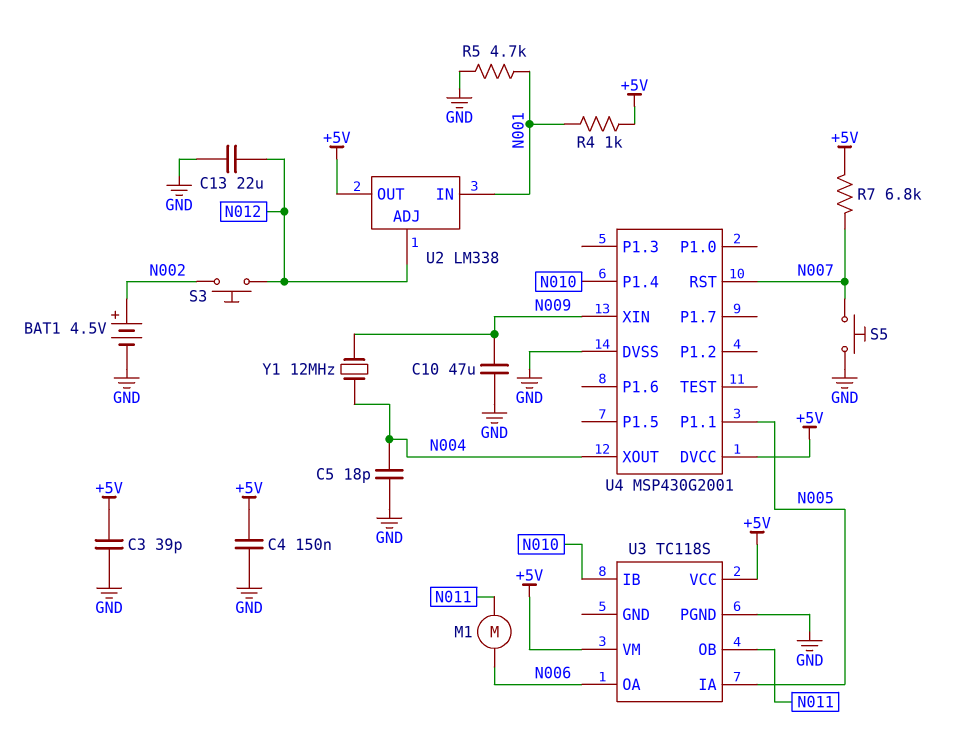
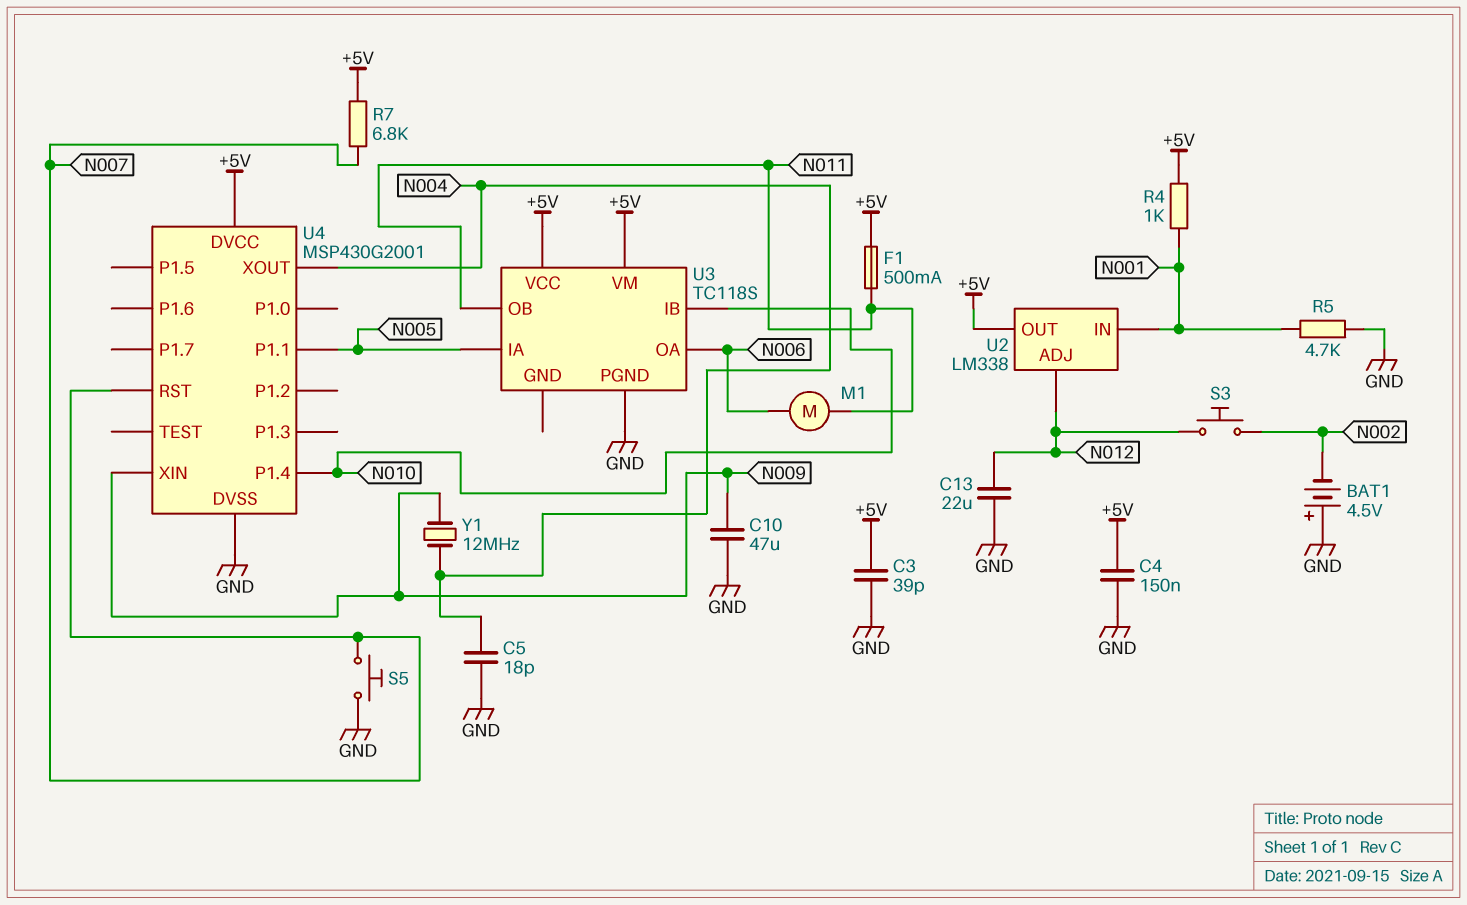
BAT1: 4.5V (plus N002, minus GND) -> 4.5V (plus GND, minus N002)
F1: none -> 500mA (+5V, N011)

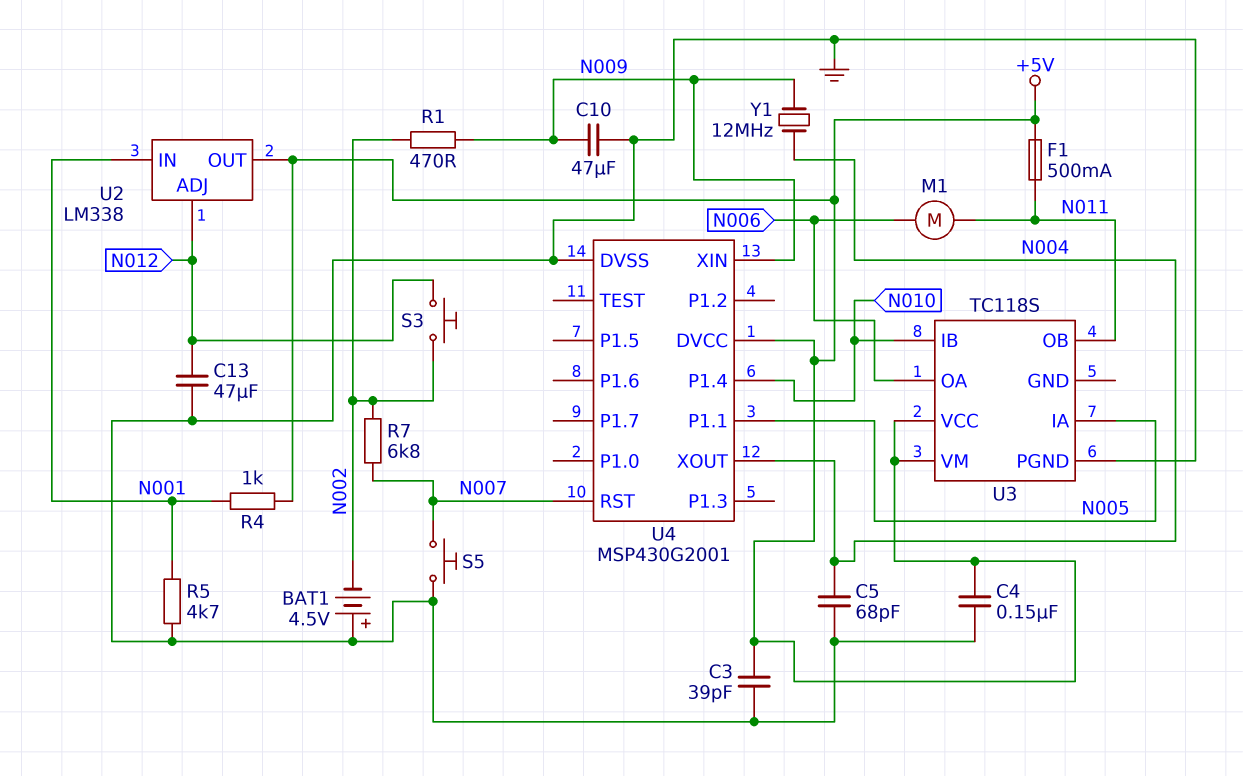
C5: 18pF (GND, N004) -> 68pF (GND, N004)
C13: 22uF (GND, N012) -> 47uF (GND, N012)
R1: none -> 470 (N002, N009)
R7: 6.8k (+5V, N007) -> 6.8k (N002, N007)

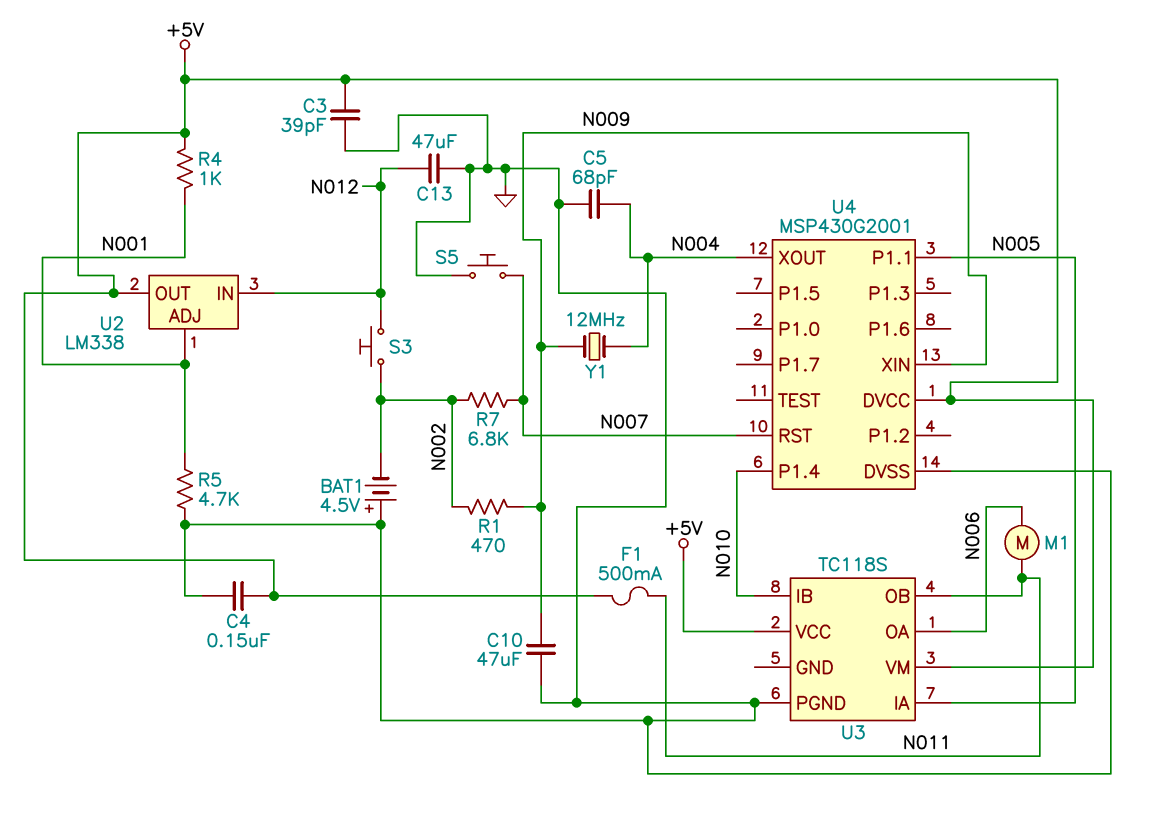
U2 pin ADJ: N012 -> N001
U2 pin IN: N001 -> N012

